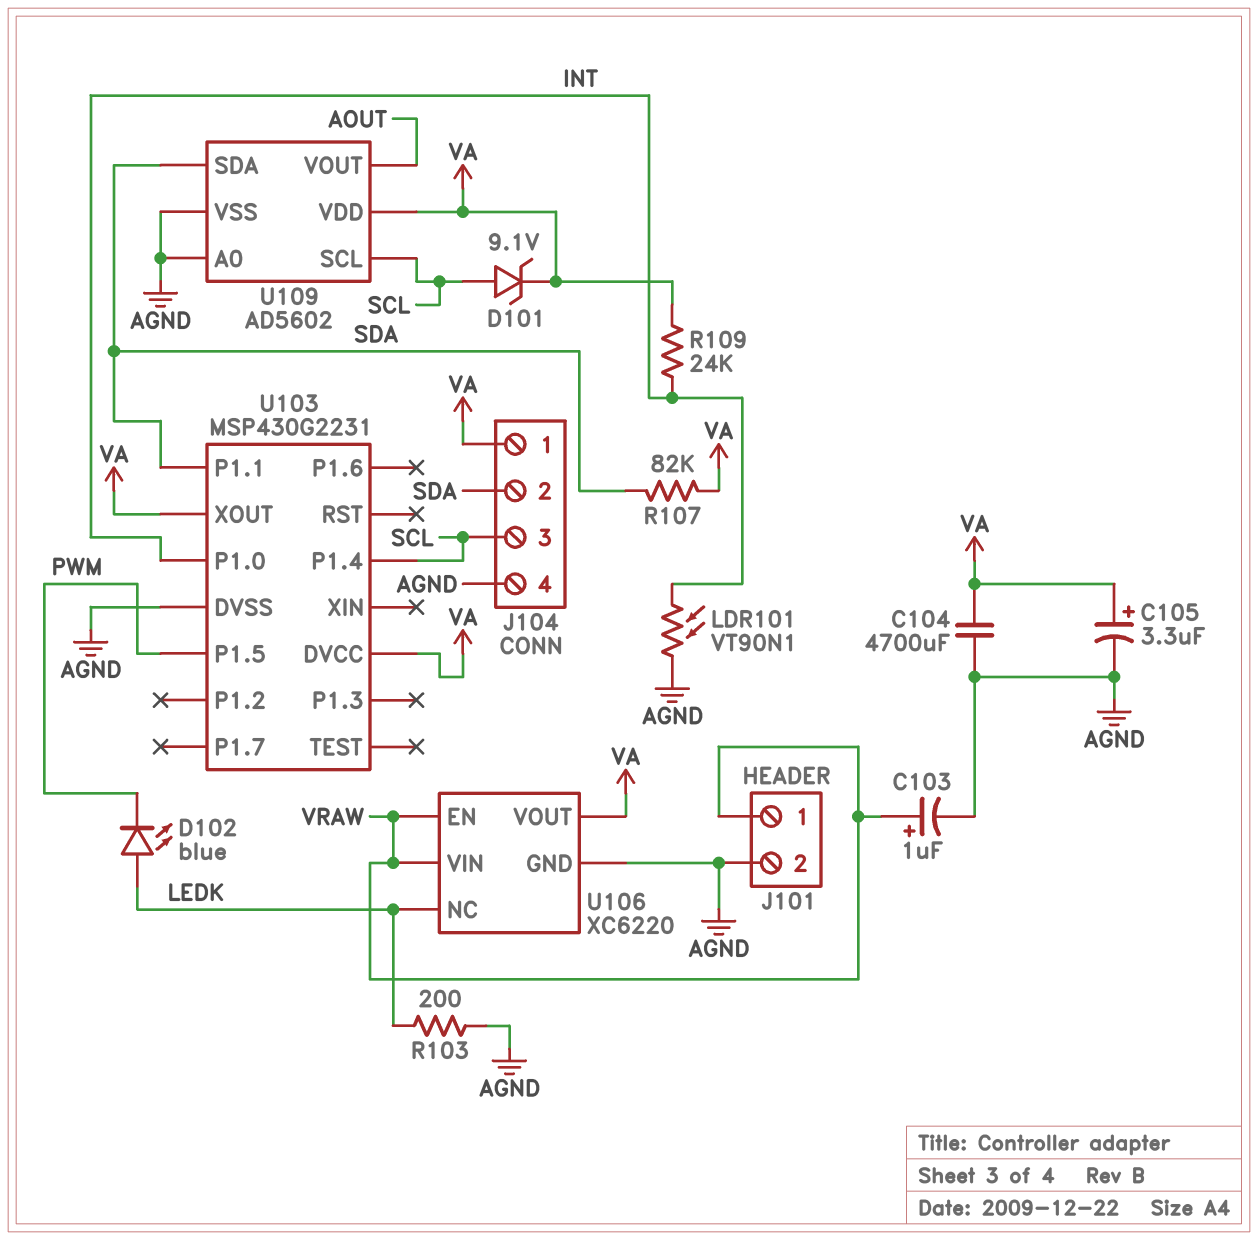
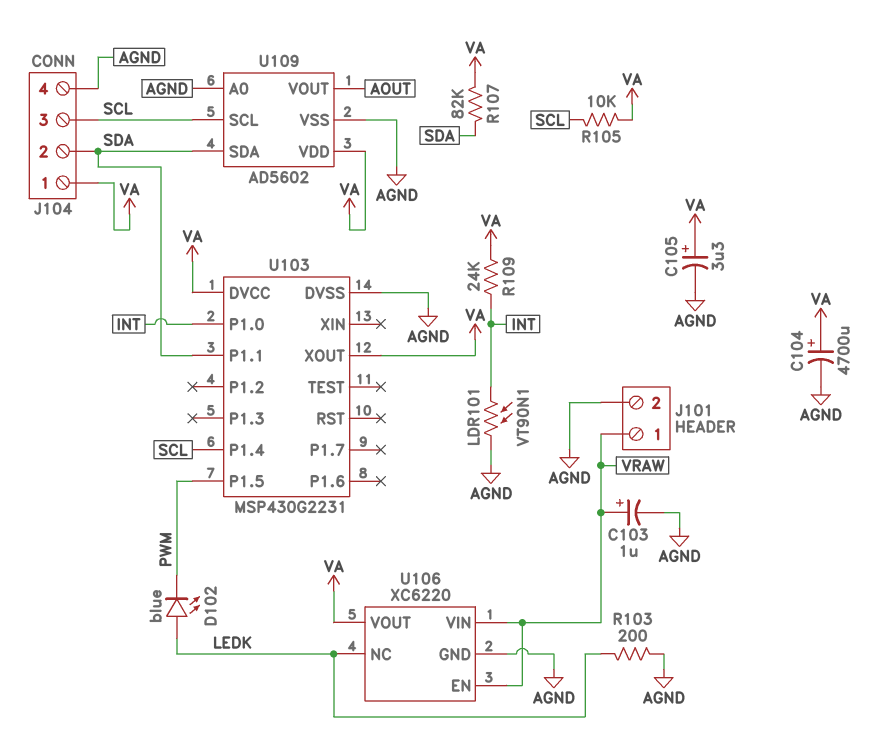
C104: 4700uF (AGND, VA) -> 4700uF (plus VA, minus AGND)
D101: zener 9.1V (A SCL, K VA) -> none
R105: none -> 10k (SCL, VA)

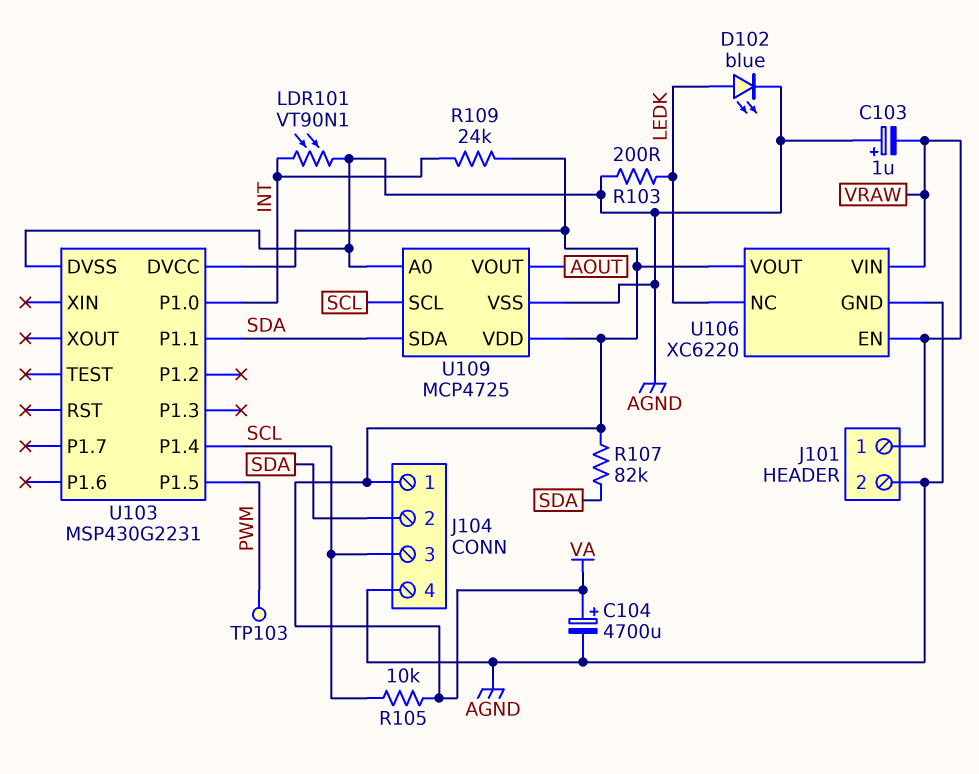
C103: 1uF (plus VRAW, minus AGND) -> 1uF (plus AGND, minus VRAW)
C105: 3.3uF (plus VA, minus AGND) -> none
D102: LED blue (A LEDK, K PWM) -> LED blue (A LEDK, K AGND)
TP103: none -> test point (PWM)
U103 pin XOUT: VA -> none
U109: AD5602 -> MCP4725

